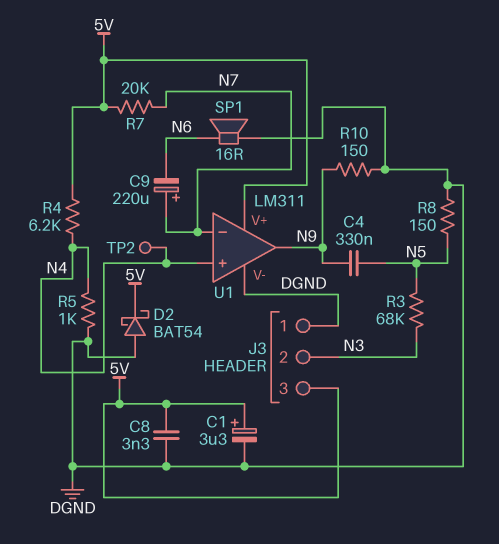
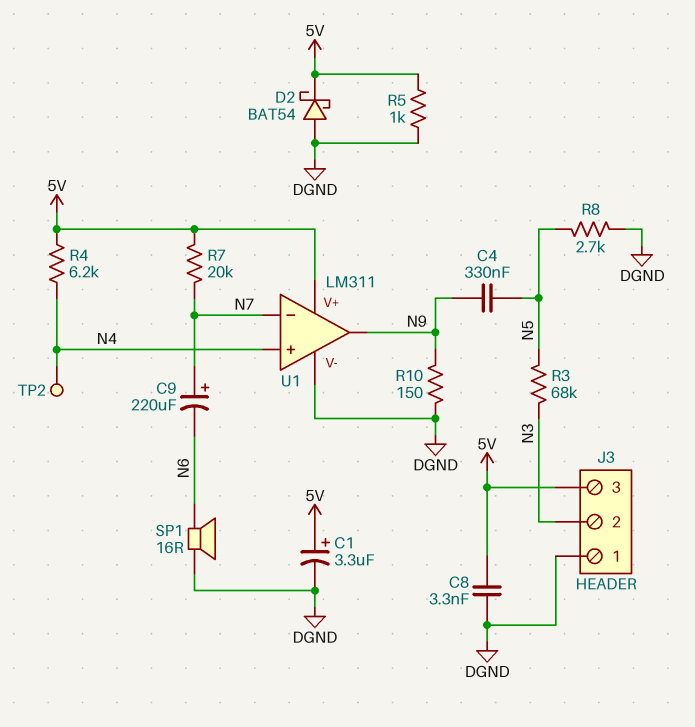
R5: 1k (DGND, N4) -> 1k (5V, DGND)
R8: 150 (DGND, N5) -> 2.7k (DGND, N5)

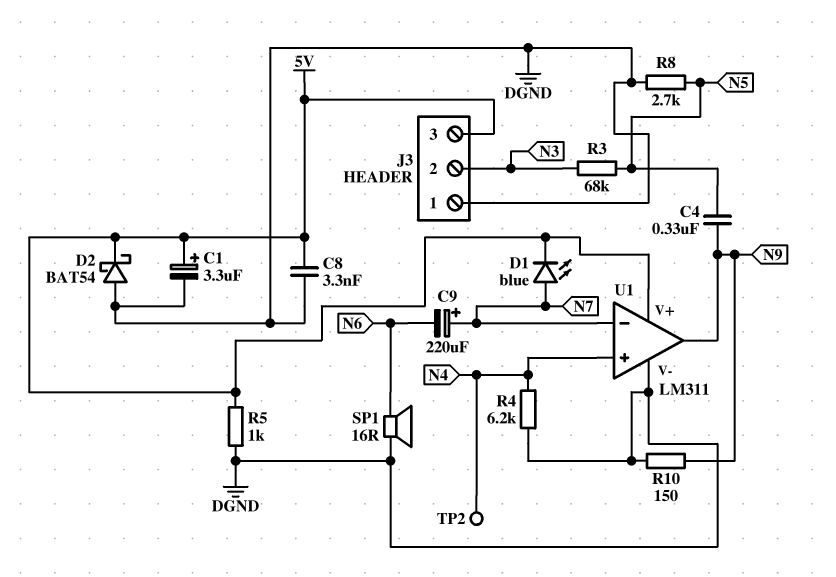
D1: none -> LED blue (A N7, K 5V)
R4: 6.2k (5V, N4) -> 6.2k (DGND, N4)
R7: 20k (5V, N7) -> none

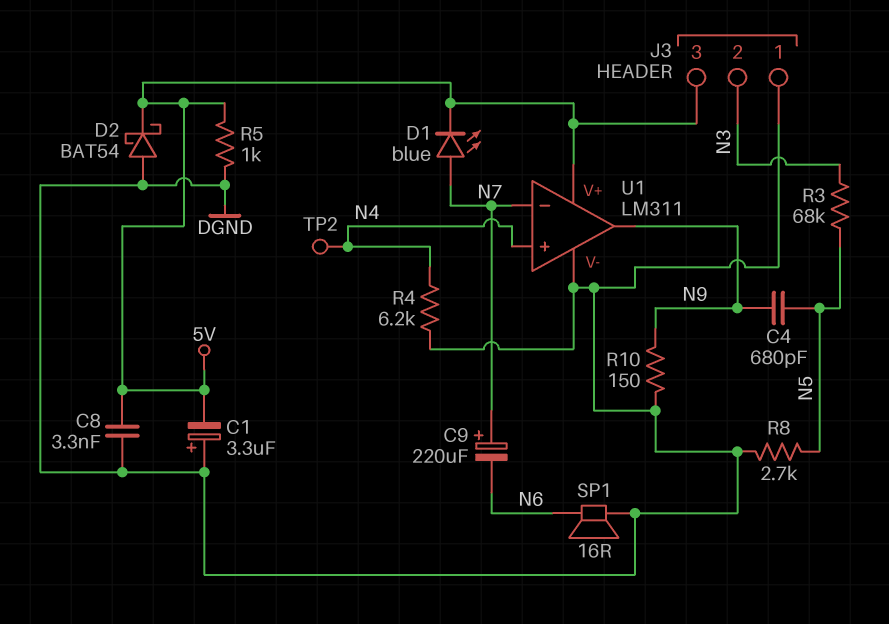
C1: 3.3uF (plus 5V, minus DGND) -> 3.3uF (plus DGND, minus 5V)
C4: 330nF (N5, N9) -> 680pF (N5, N9)

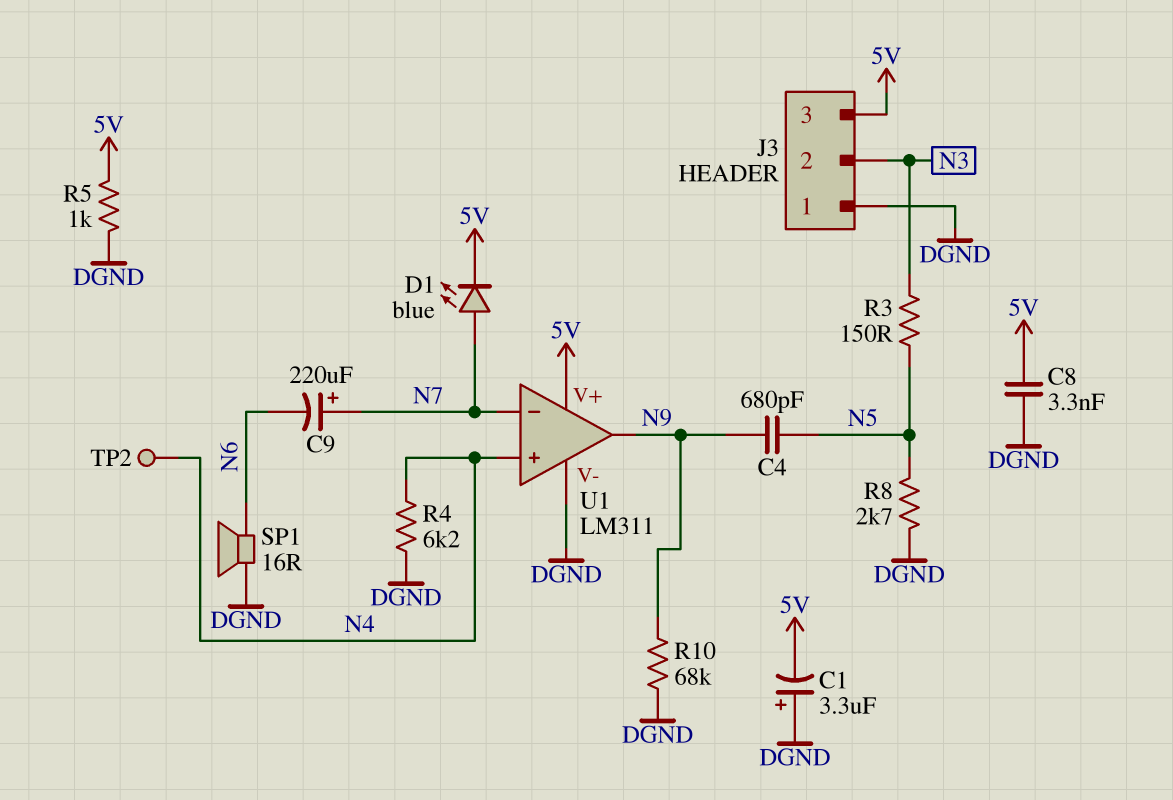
D2: schottky BAT54 (A DGND, K 5V) -> none
R3: 68k (N3, N5) -> 150 (N3, N5)
R10: 150 (DGND, N9) -> 68k (DGND, N9)

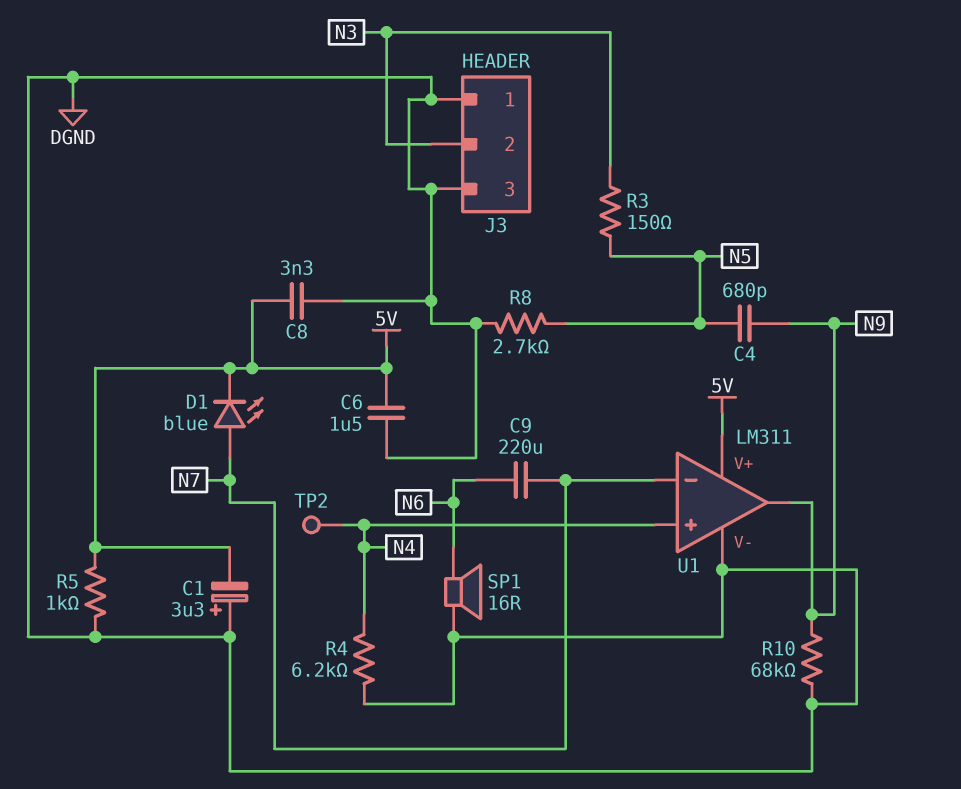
C6: none -> 1.5uF (5V, DGND)
C9: 220uF (plus N7, minus N6) -> 220uF (N6, N7)
J3 pin 3: 5V -> DGND

